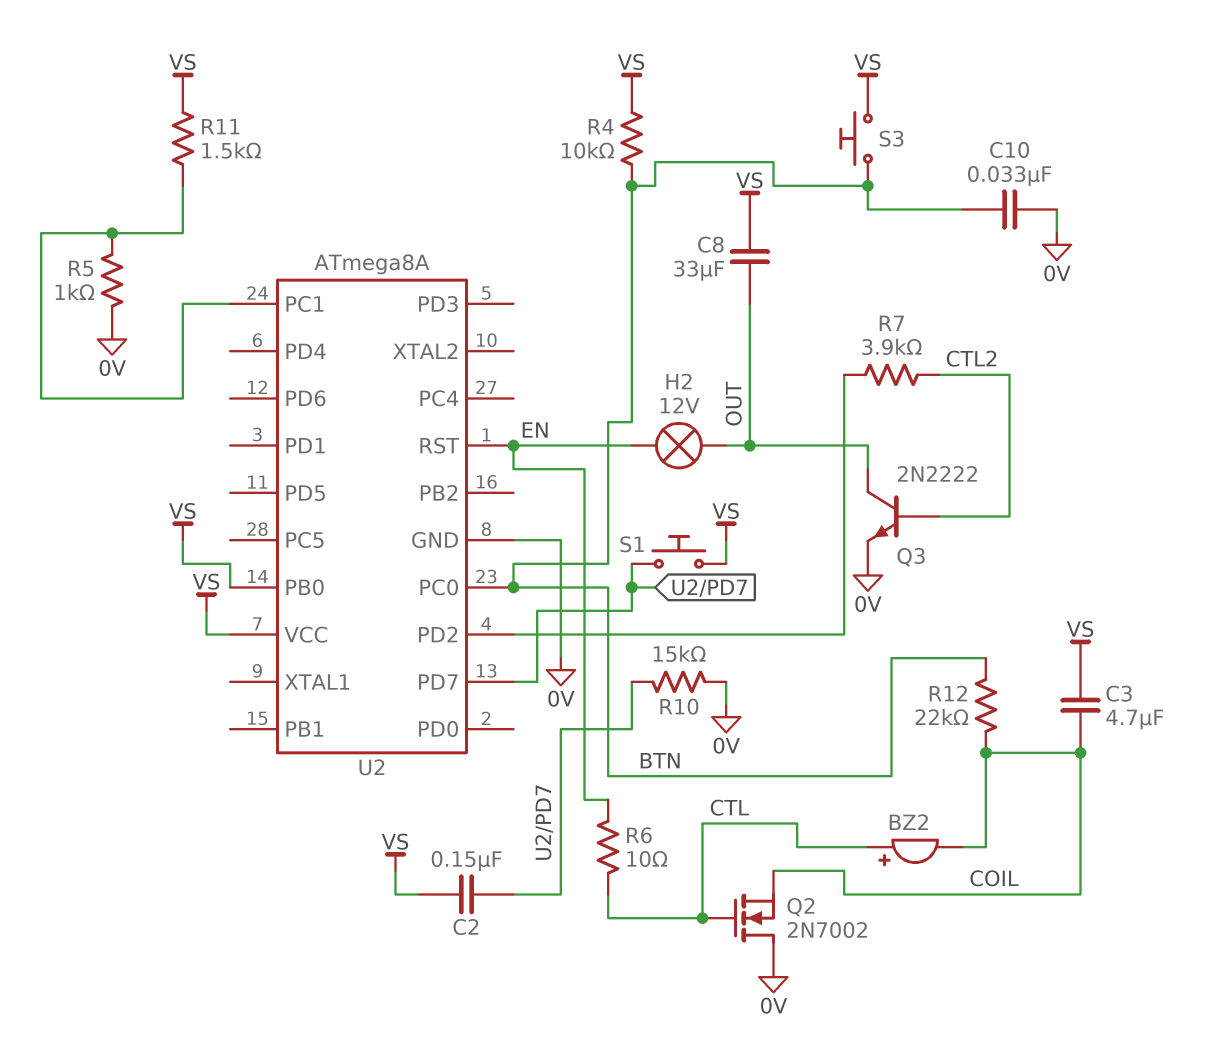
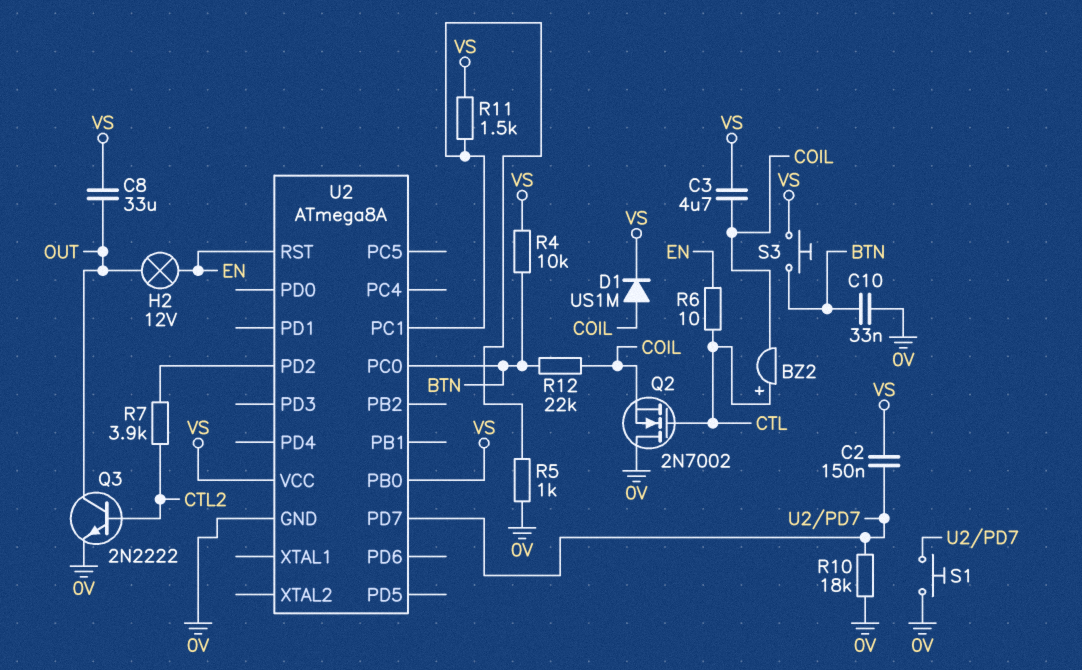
D1: none -> diode US1M (A COIL, K VS)
R10: 15k (0V, U2/PD7) -> 18k (0V, U2/PD7)
S1: button (U2/PD7, VS) -> button (0V, U2/PD7)

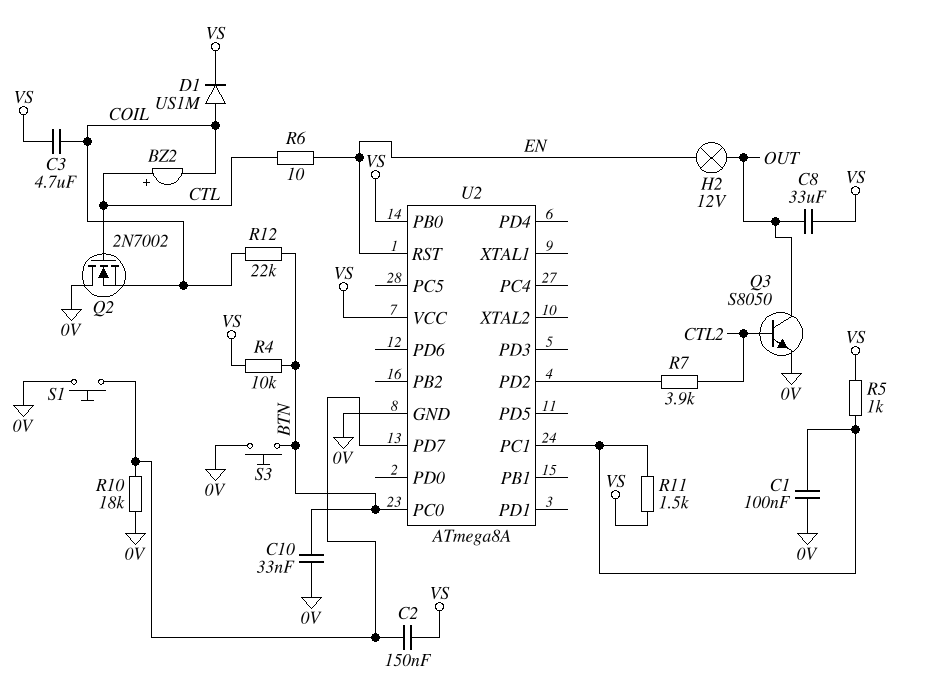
C1: none -> 100nF (0V, U2/PC1)
Q3: NPN 2N2222 (B CTL2, C OUT, E 0V) -> NPN S8050 (B CTL2, C OUT, E 0V)
R5: 1k (0V, U2/PC1) -> 1k (U2/PC1, VS)
S3: button (BTN, VS) -> button (0V, BTN)

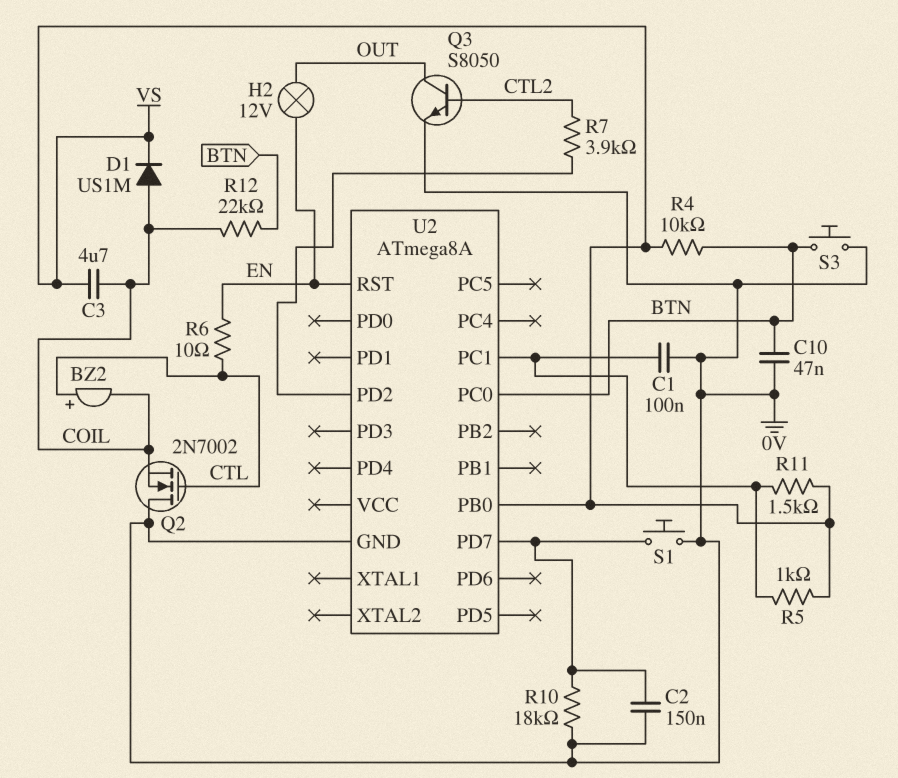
C2: 150nF (U2/PD7, VS) -> 150nF (0V, U2/PD7)
C8: 33uF (OUT, VS) -> none
C10: 33nF (0V, BTN) -> 47nF (0V, BTN)
U2 pin VCC: VS -> none

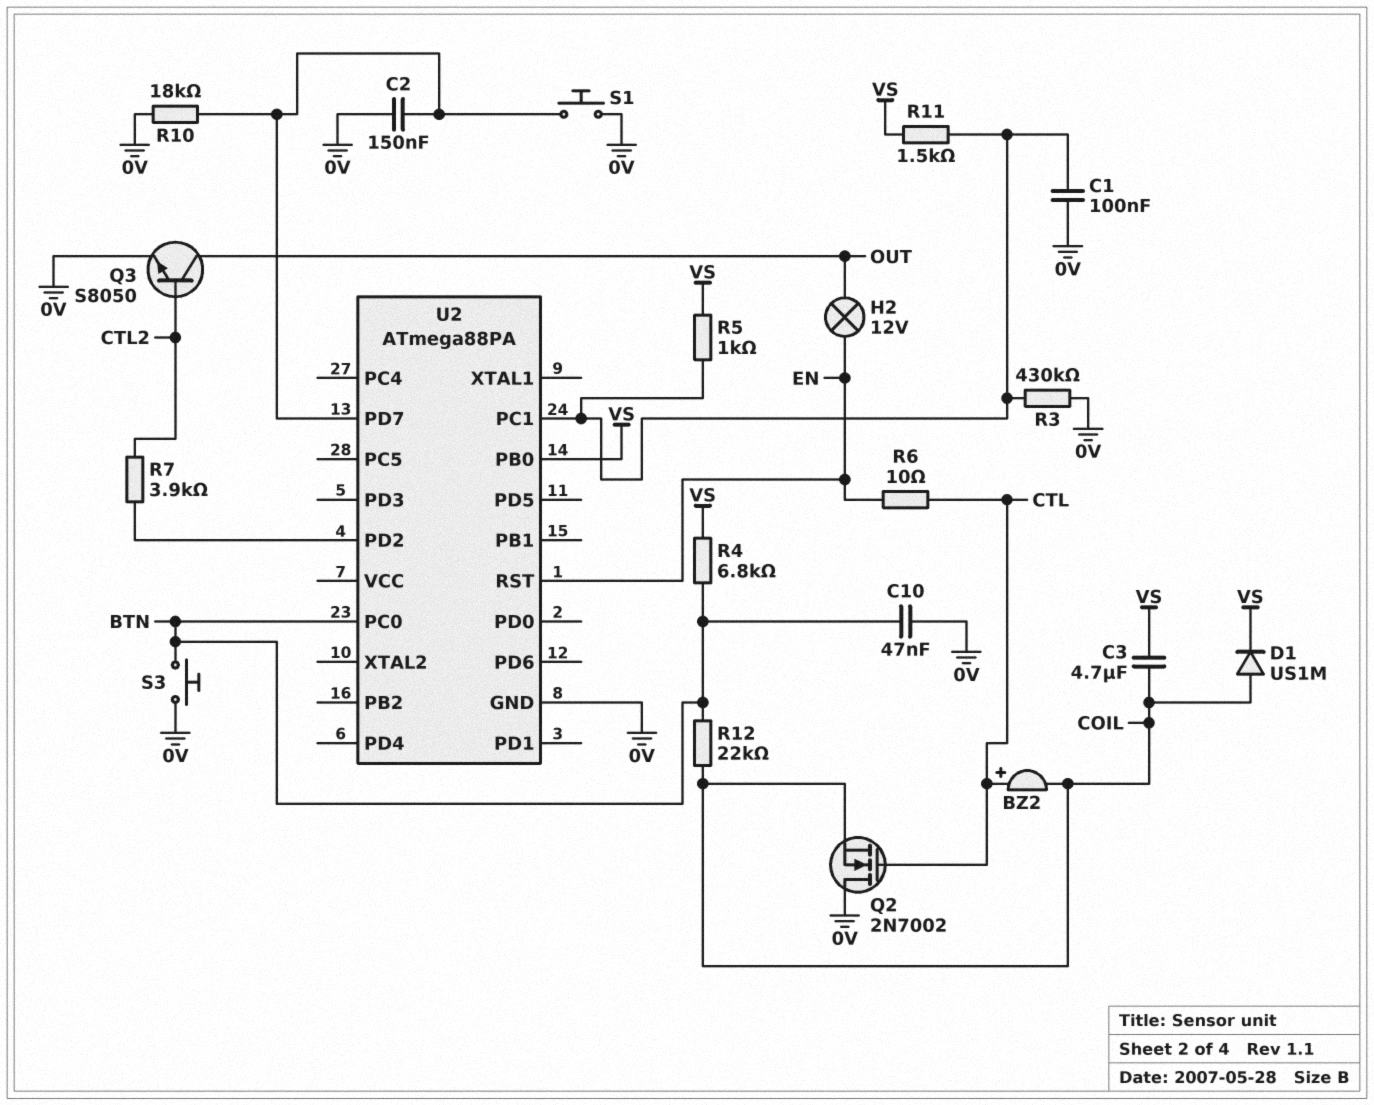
R3: none -> 430k (0V, U2/PC1)
R4: 10k (BTN, VS) -> 6.8k (BTN, VS)
U2: ATmega8A -> ATmega88PA

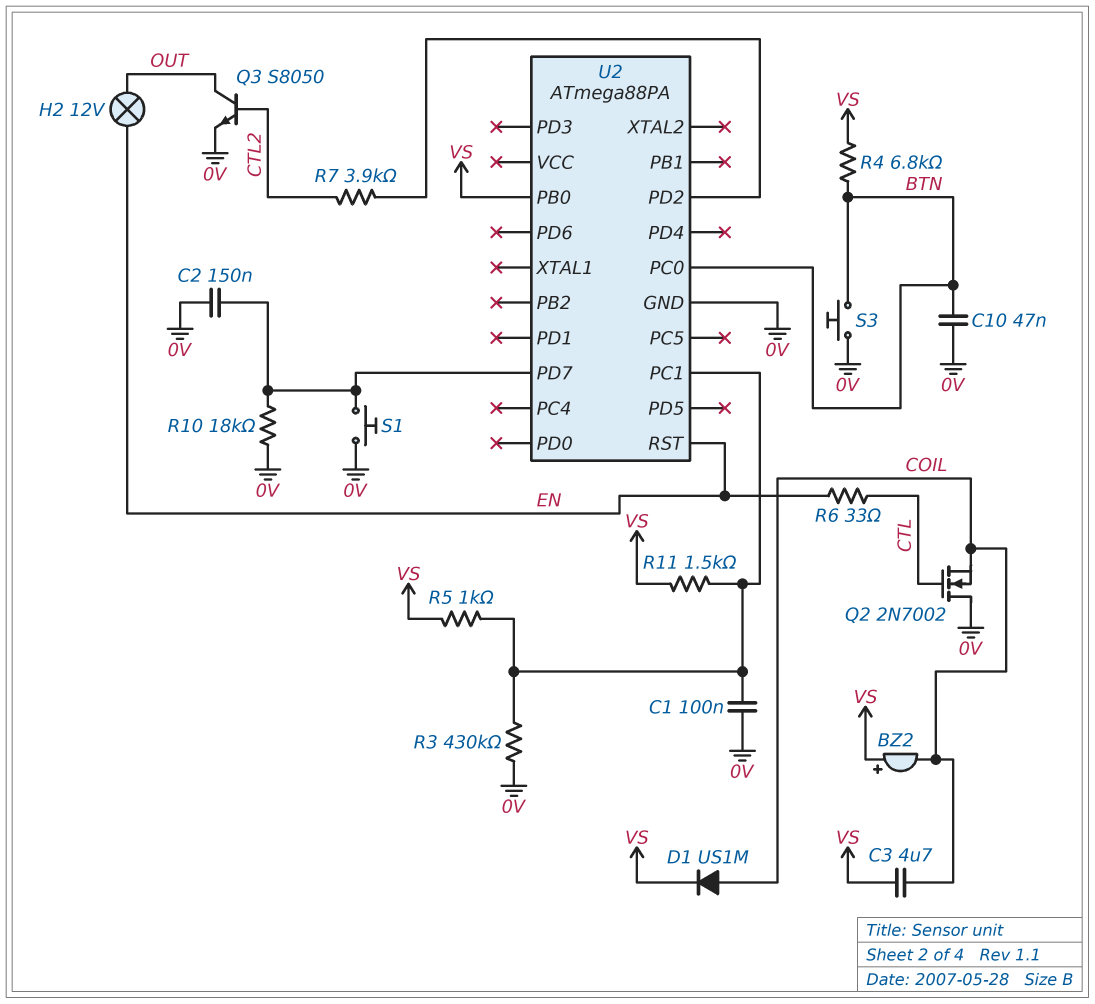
BZ2: buzzer (plus CTL, minus COIL) -> buzzer (plus VS, minus COIL)
R6: 10 (CTL, EN) -> 33 (CTL, EN)
R12: 22k (BTN, COIL) -> none

